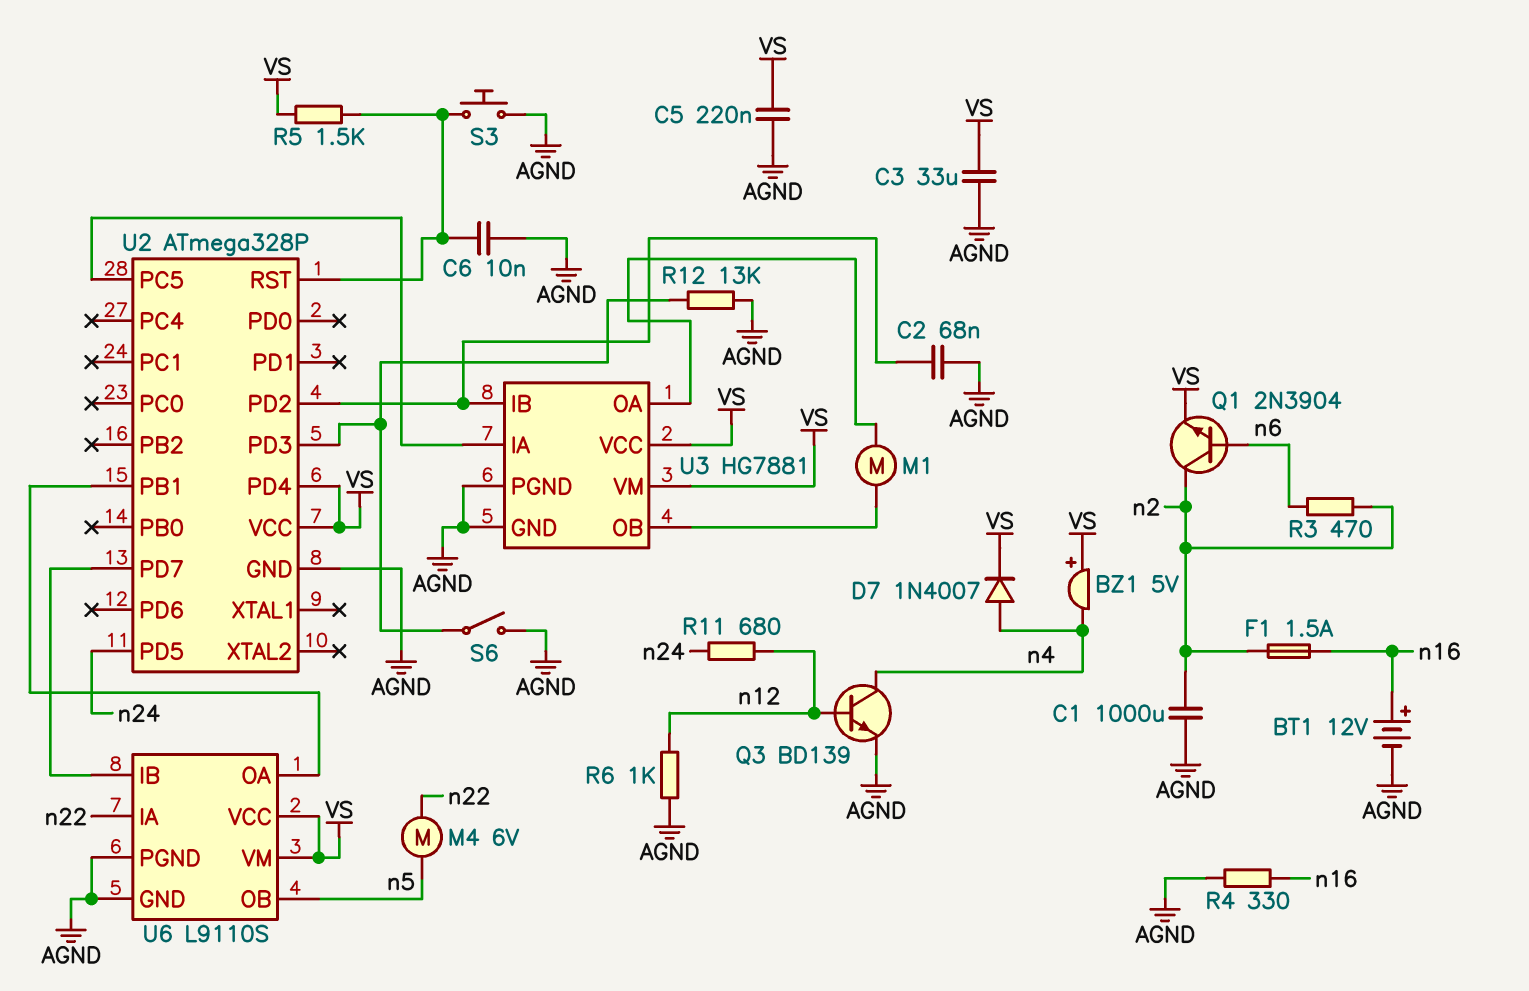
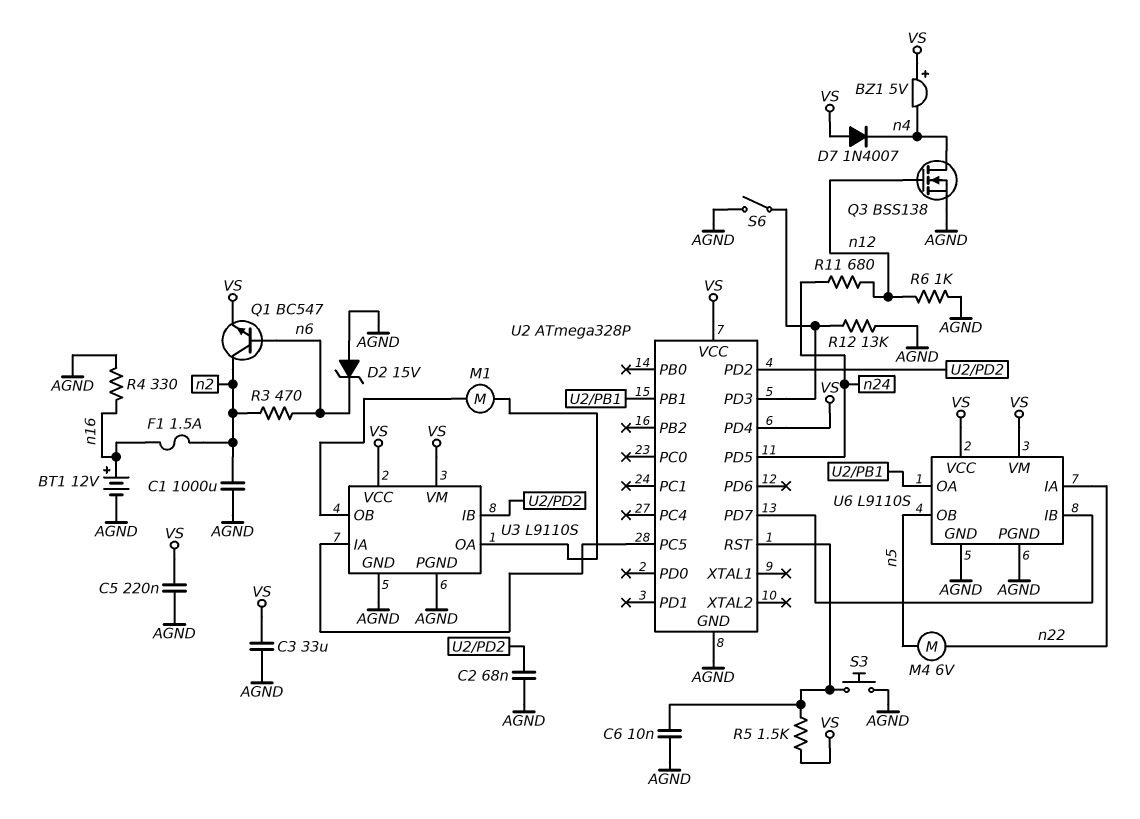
D2: none -> zener 15V (A AGND, K n6)
D7: diode 1N4007 (A n4, K VS) -> diode 1N4007 (A VS, K n4)
Q1: NPN 2N3904 (B n6, C n2, E VS) -> NPN BC547 (B n6, C n2, E VS)
Q3: NPN BD139 (B n12, C n4, E AGND) -> NMOS BSS138 (G n12, D n4, S AGND)
U3: HG7881 -> L9110S

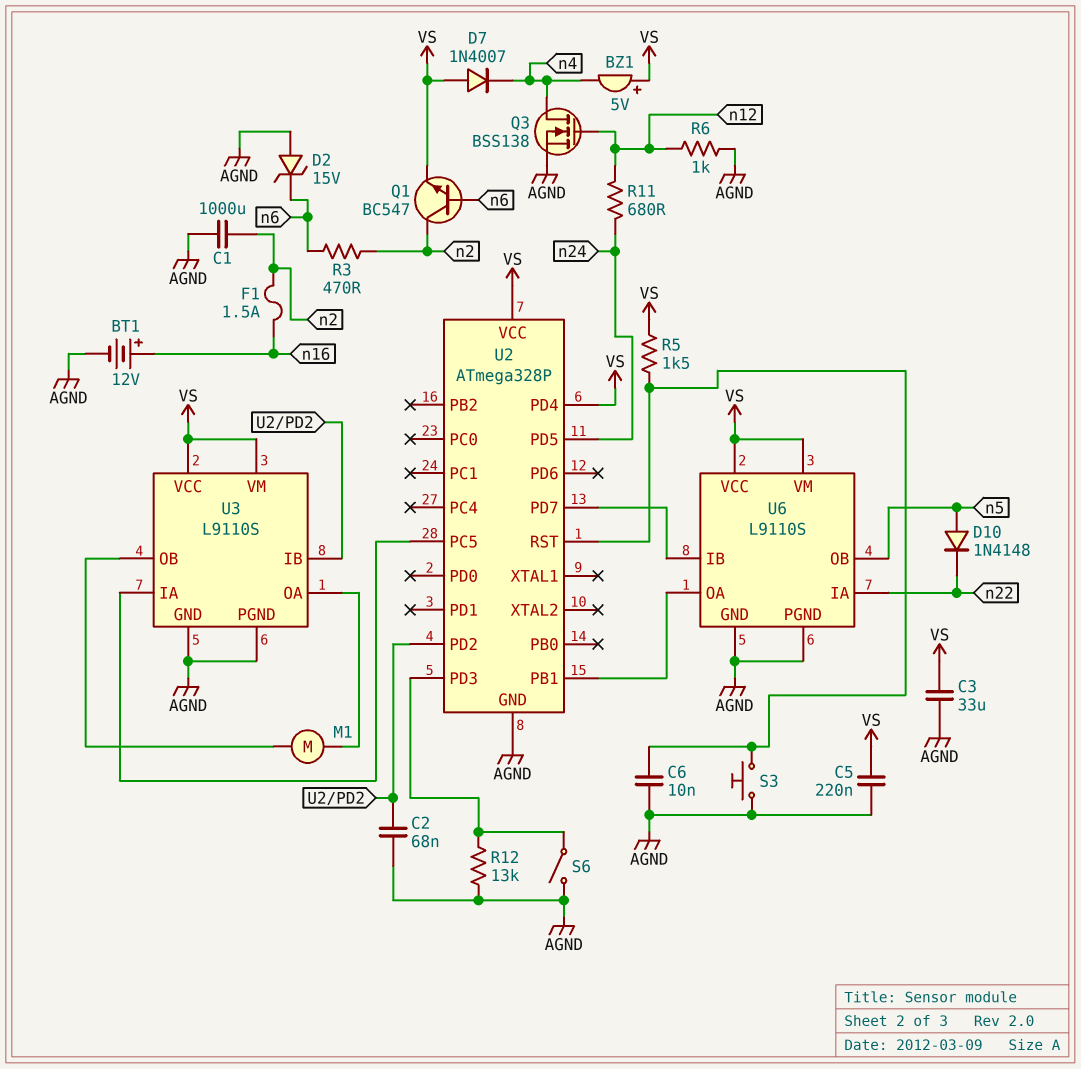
D10: none -> diode 1N4148 (A n5, K n22)
M4: motor 6V (n5, n22) -> none
R4: 330 (AGND, n16) -> none

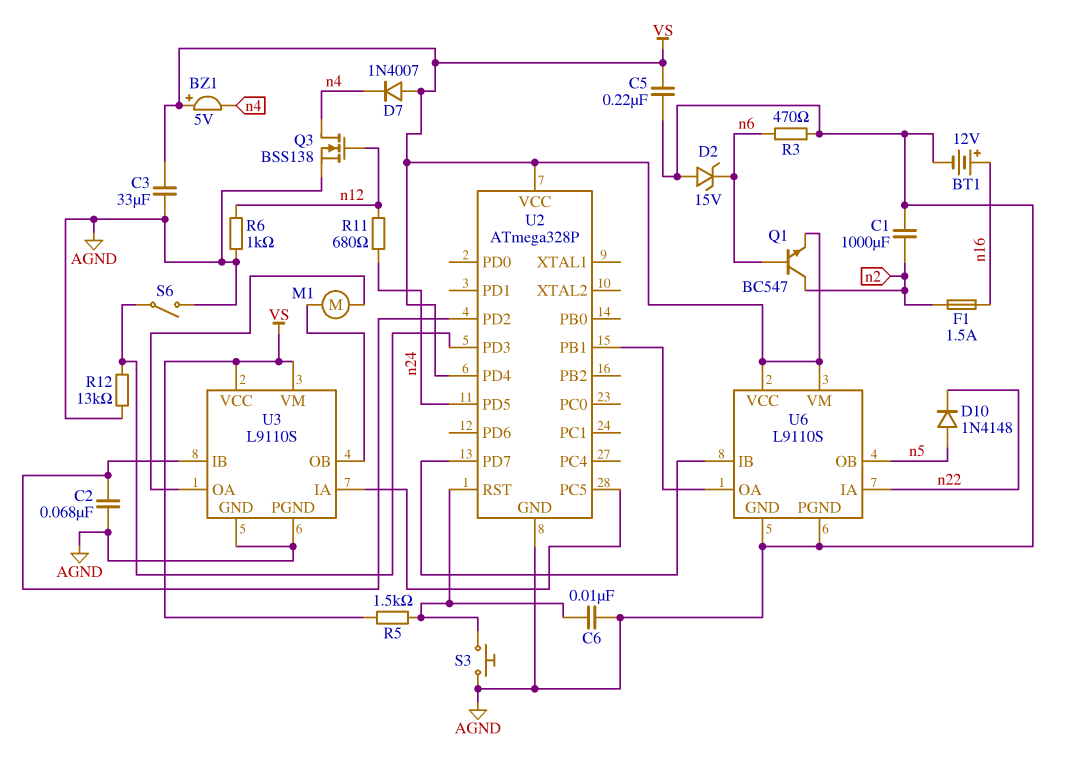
R3: 470 (n2, n6) -> 470 (AGND, n6)

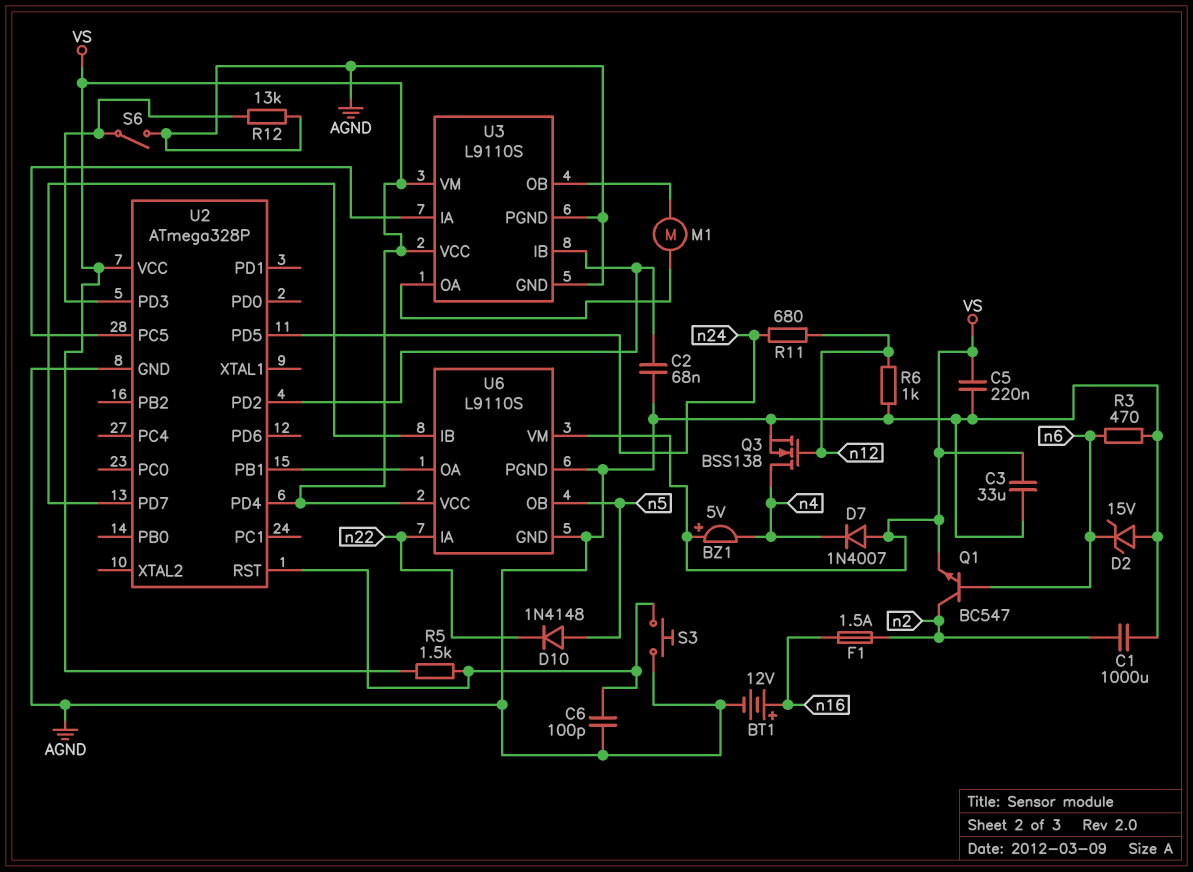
C6: 10nF (AGND, U2/RST) -> 100pF (AGND, U2/RST)

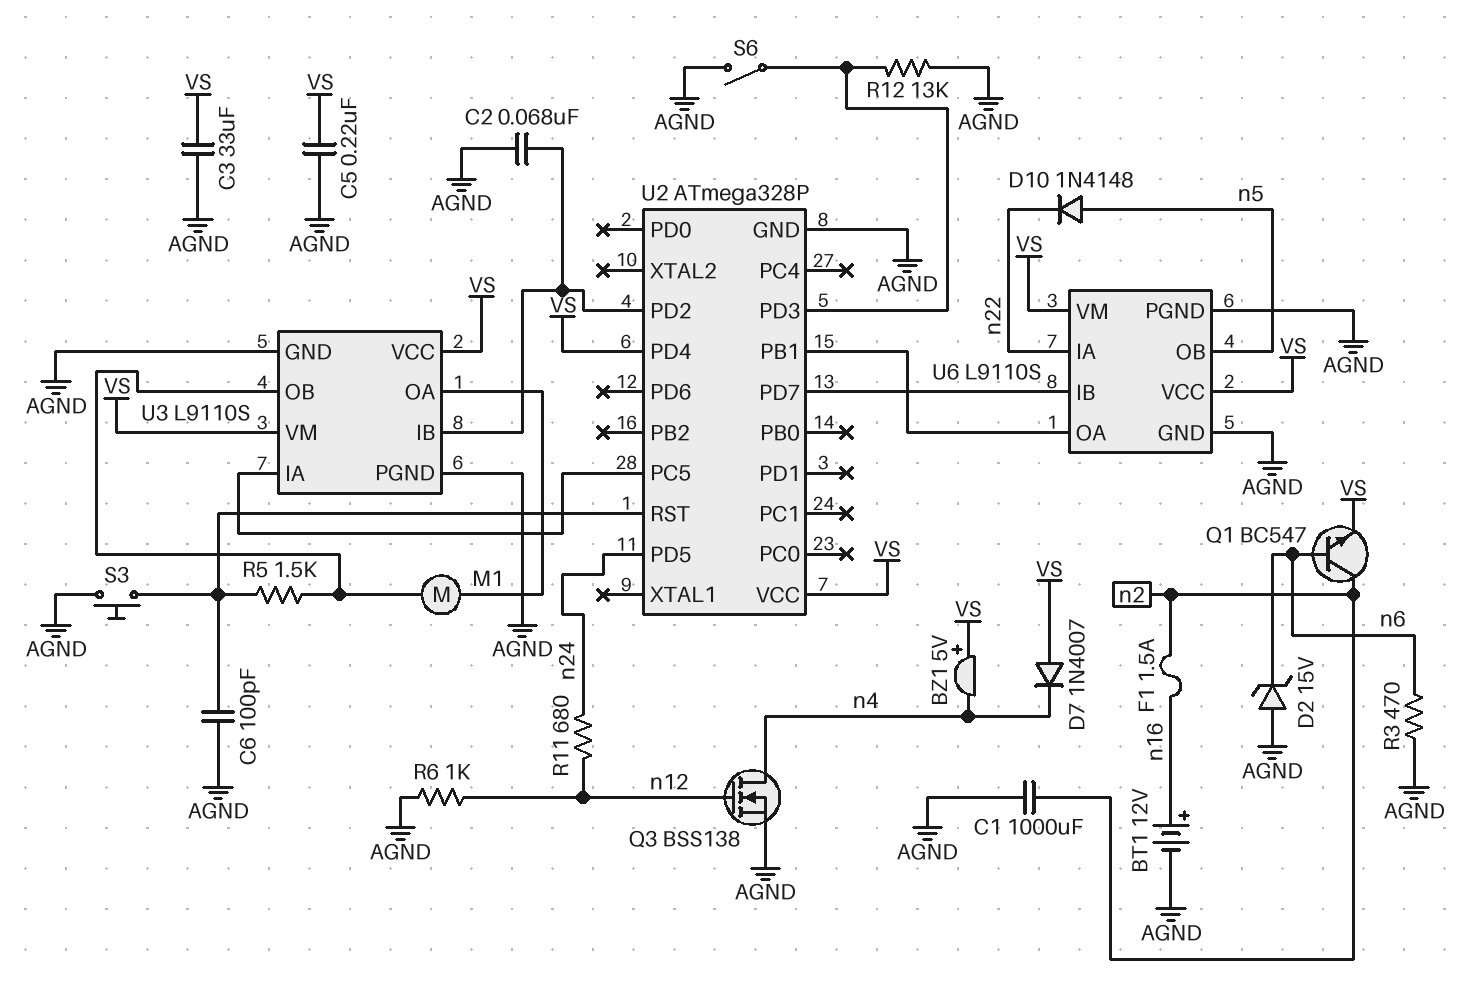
R5: 1.5k (U2/RST, VS) -> 1.5k (U2/RST, U3/OB)

